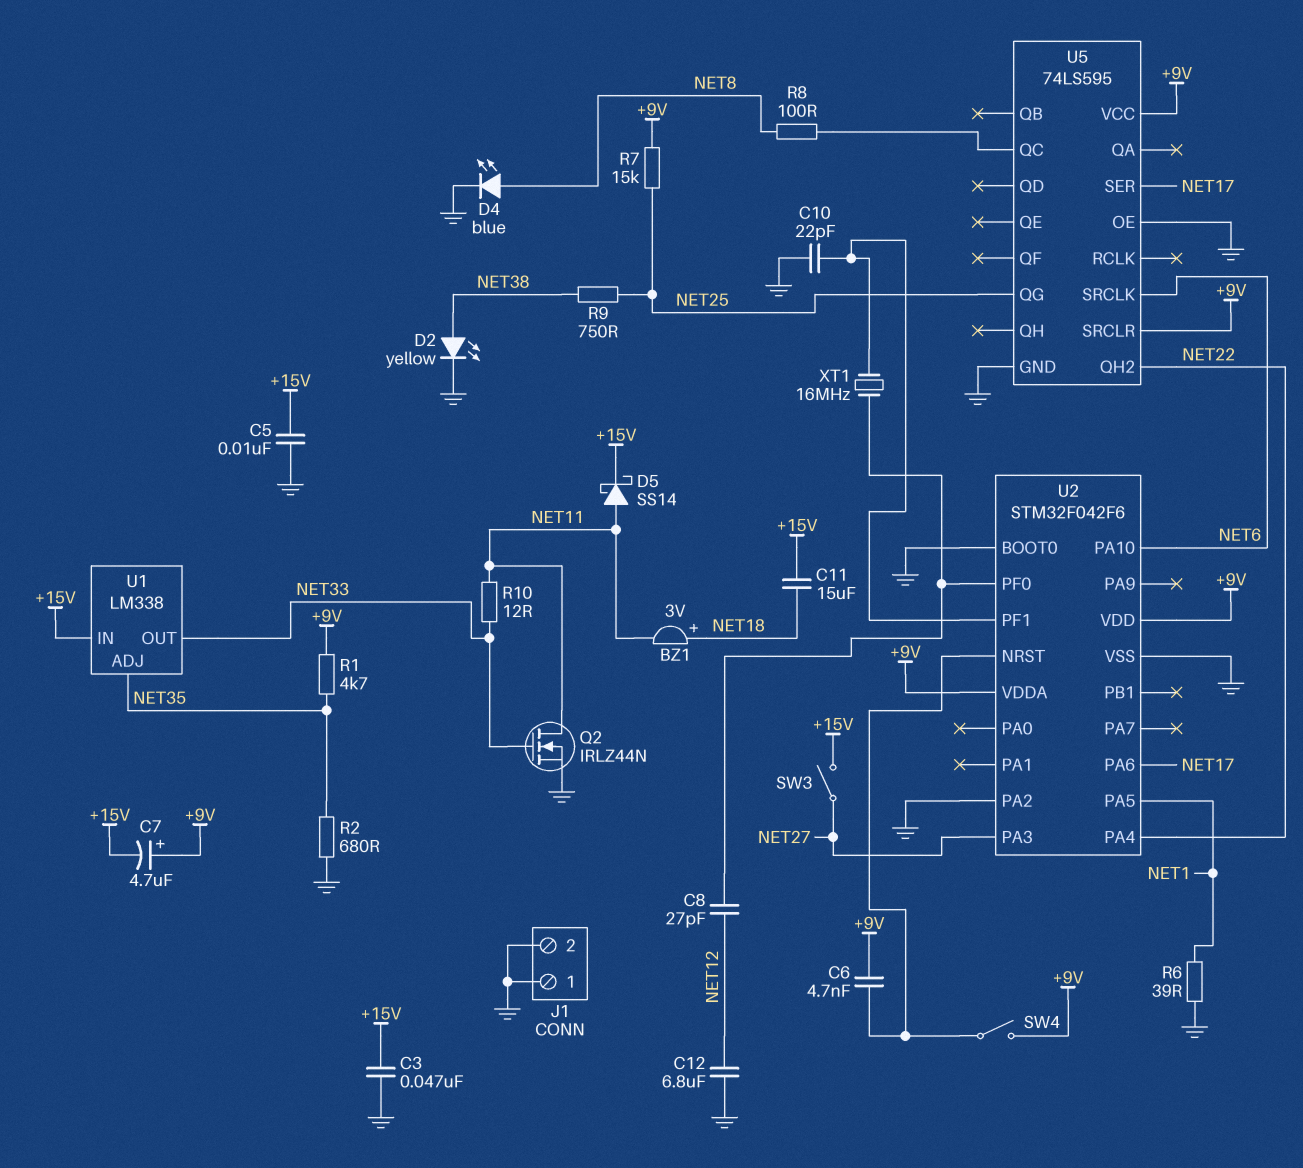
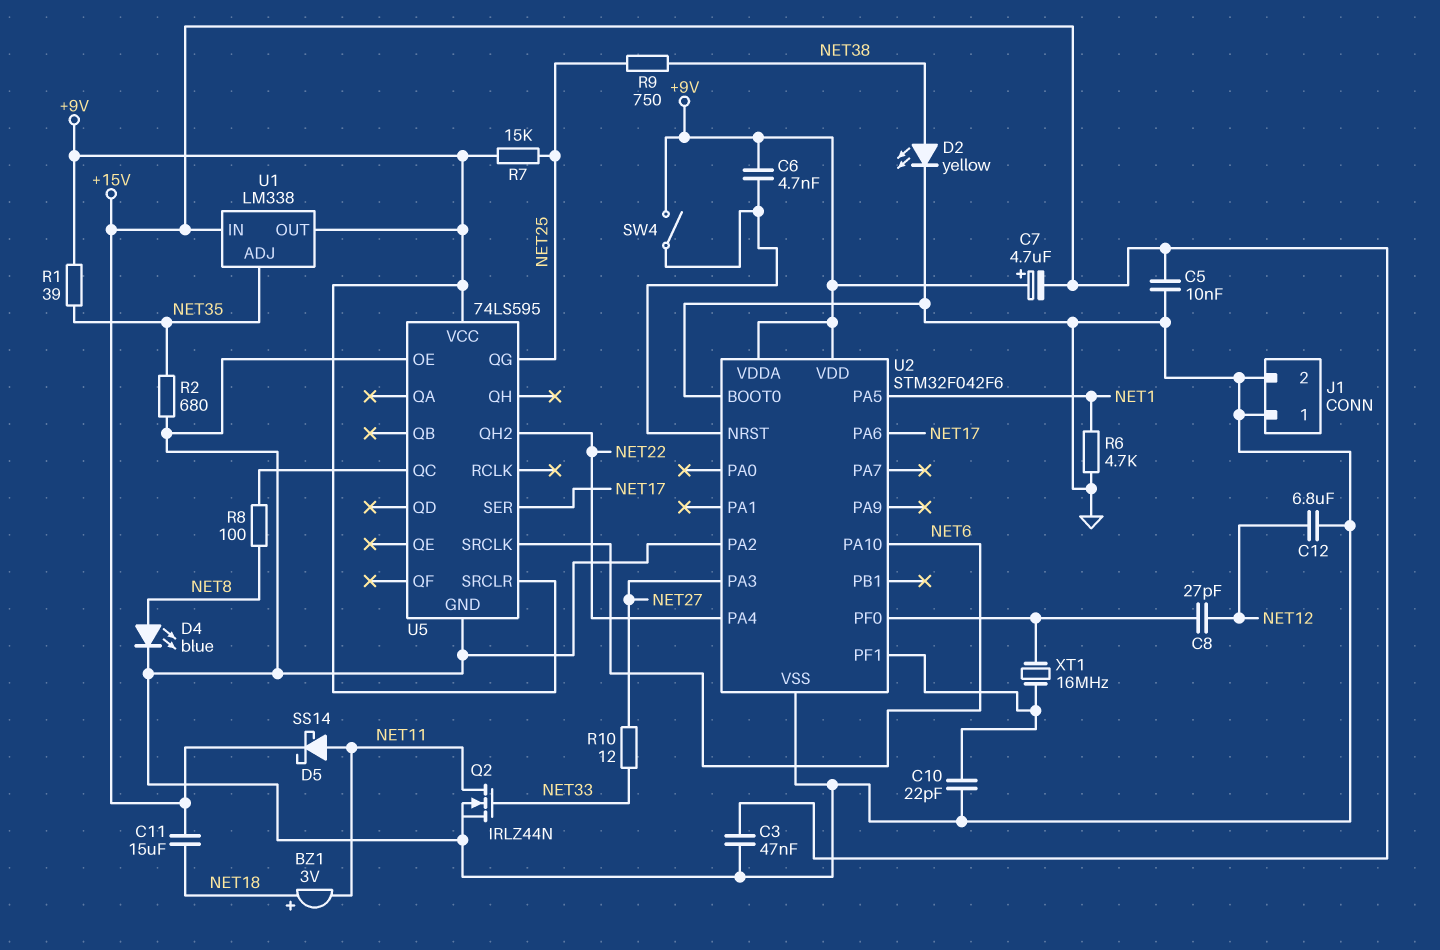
R1: 4.7k (+9V, NET35) -> 39 (+9V, NET35)
R6: 39 (GND, NET1) -> 4.7k (GND, NET1)
R10: 12 (NET11, NET33) -> 12 (NET27, NET33)
SW3: switch (+15V, NET27) -> none
U1 pin OUT: NET33 -> +9V

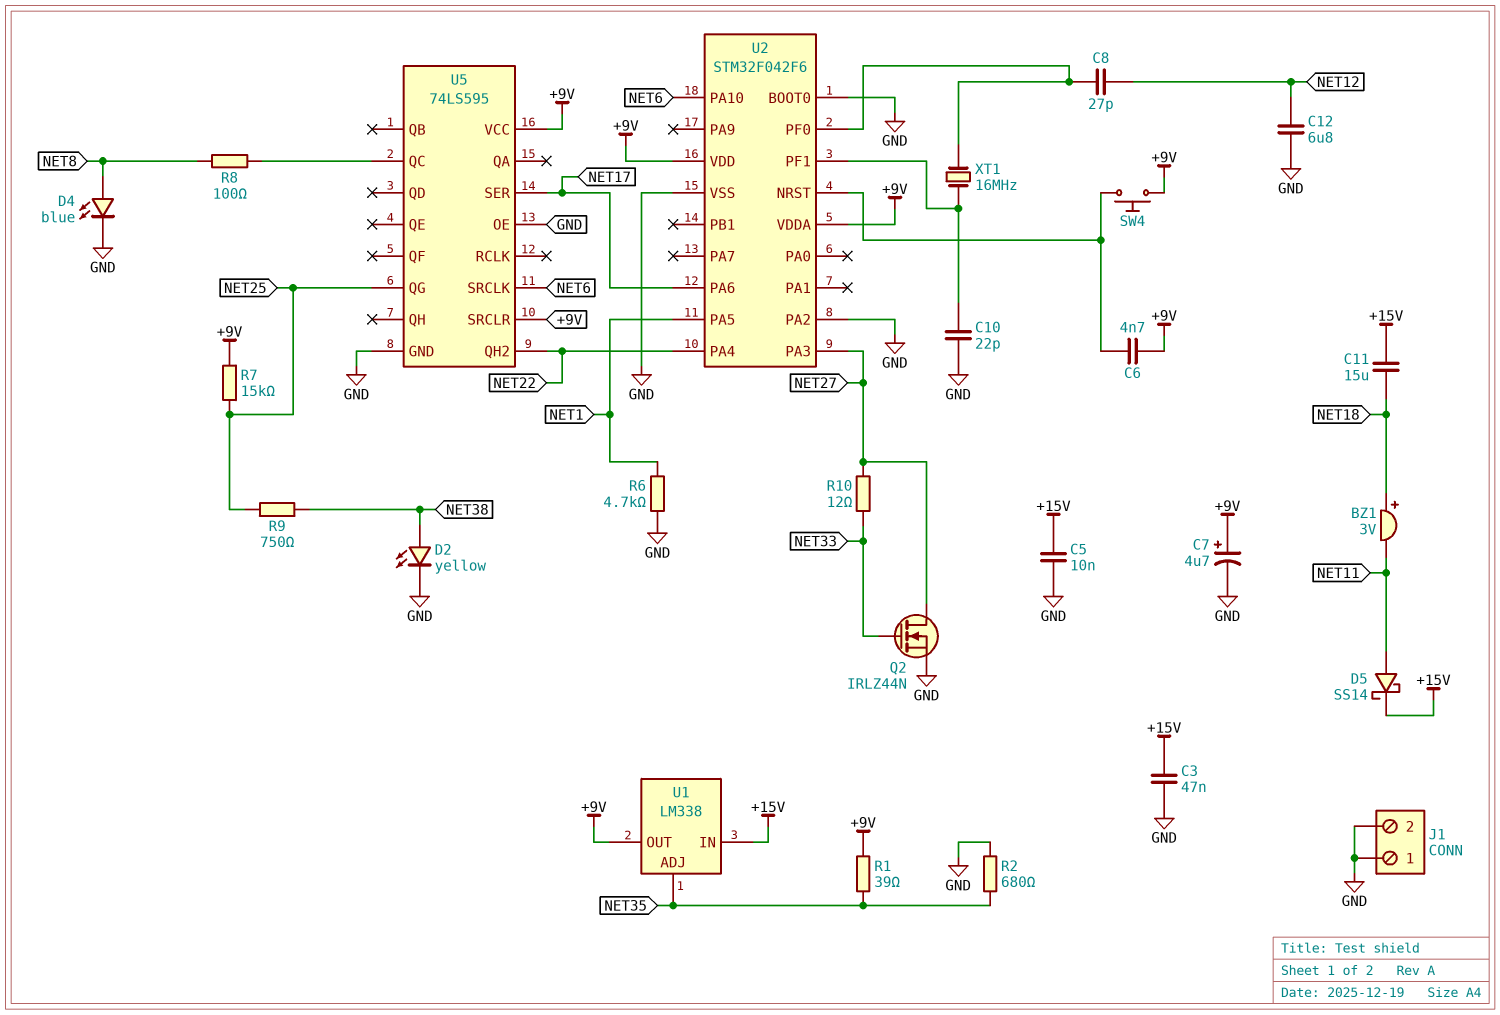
C7: 4.7uF (plus +9V, minus +15V) -> 4.7uF (plus +9V, minus GND)
Q2: NMOS IRLZ44N (G NET33, D NET11, S GND) -> NMOS IRLZ44N (G NET33, D NET27, S GND)
SW4: switch (+9V, U2/NRST) -> button (+9V, U2/NRST)

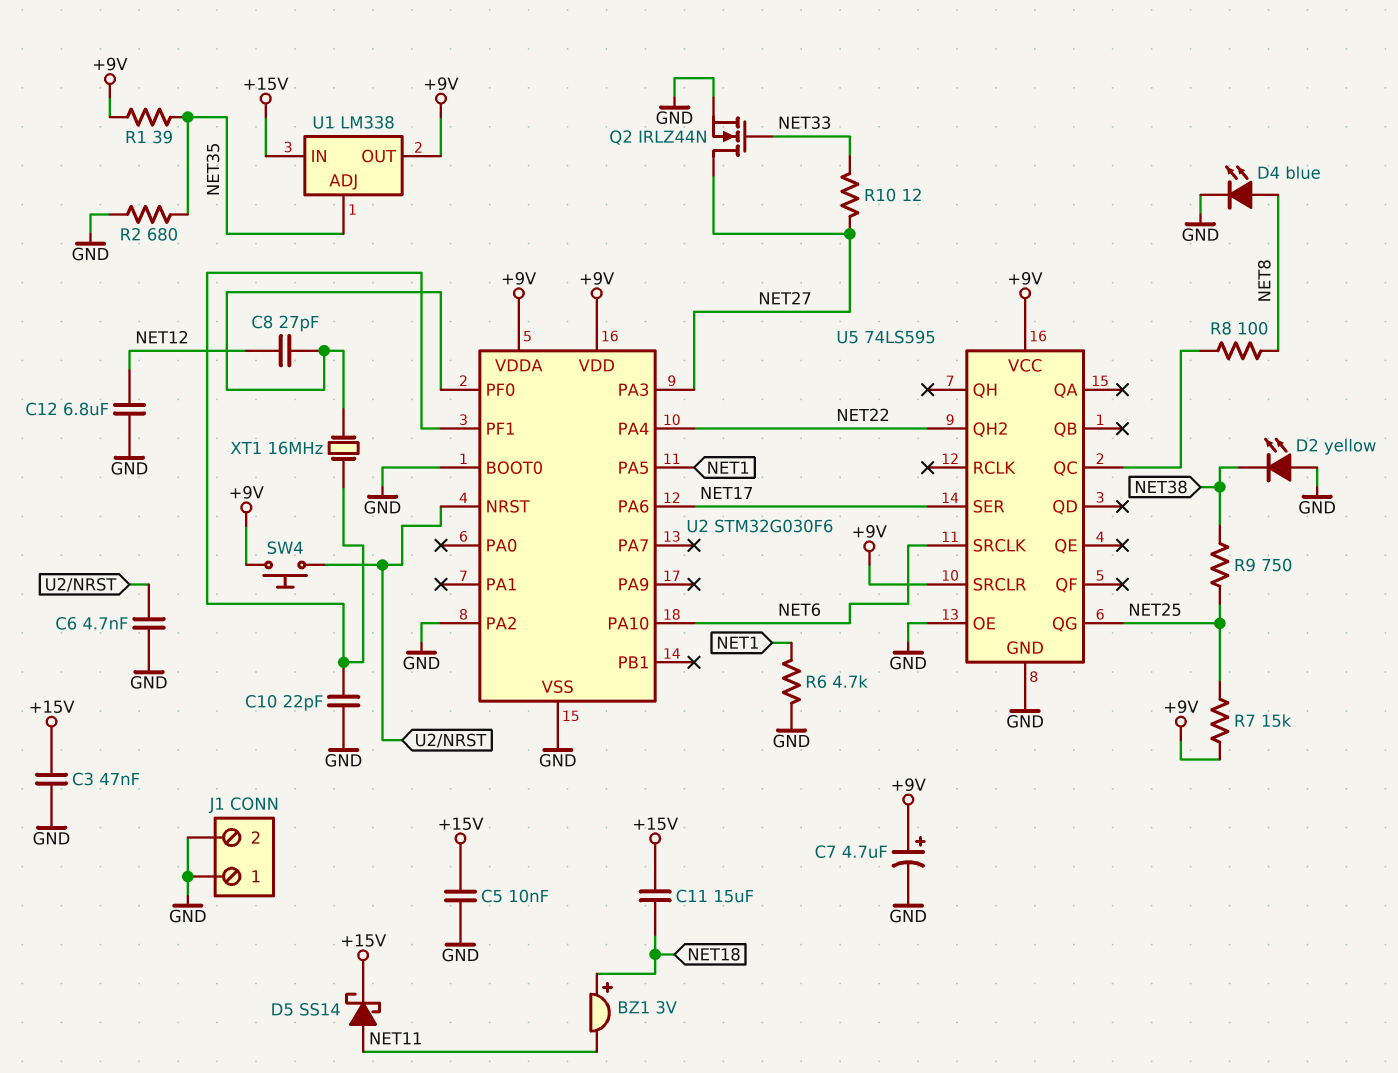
C6: 4.7nF (+9V, U2/NRST) -> 4.7nF (GND, U2/NRST)
D2: LED yellow (A NET38, K GND) -> LED yellow (A GND, K NET38)
U2: STM32F042F6 -> STM32G030F6

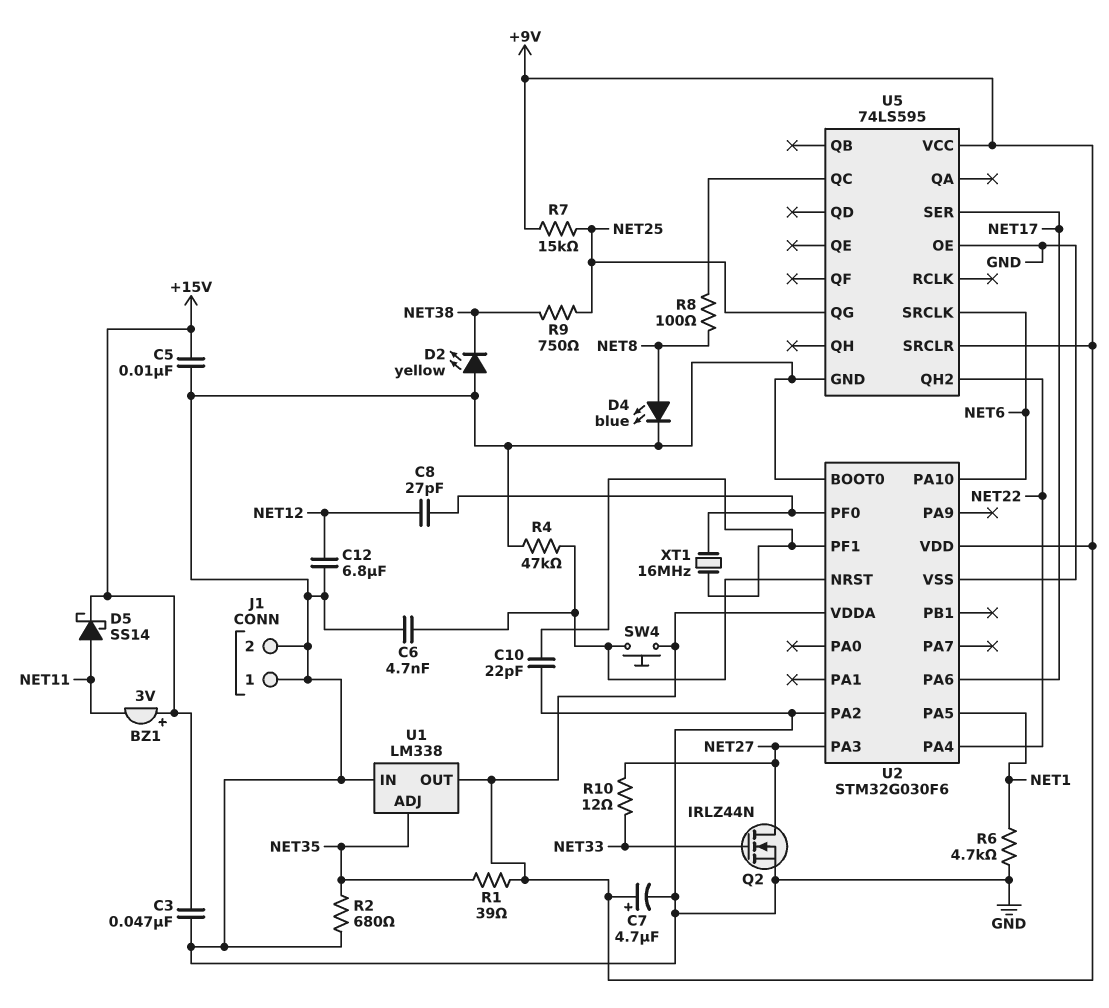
BZ1: buzzer 3V (plus NET18, minus NET11) -> buzzer 3V (plus +15V, minus NET11)
C11: 15uF (+15V, NET18) -> none
R4: none -> 47k (GND, U2/NRST)
U1 pin IN: +15V -> GND

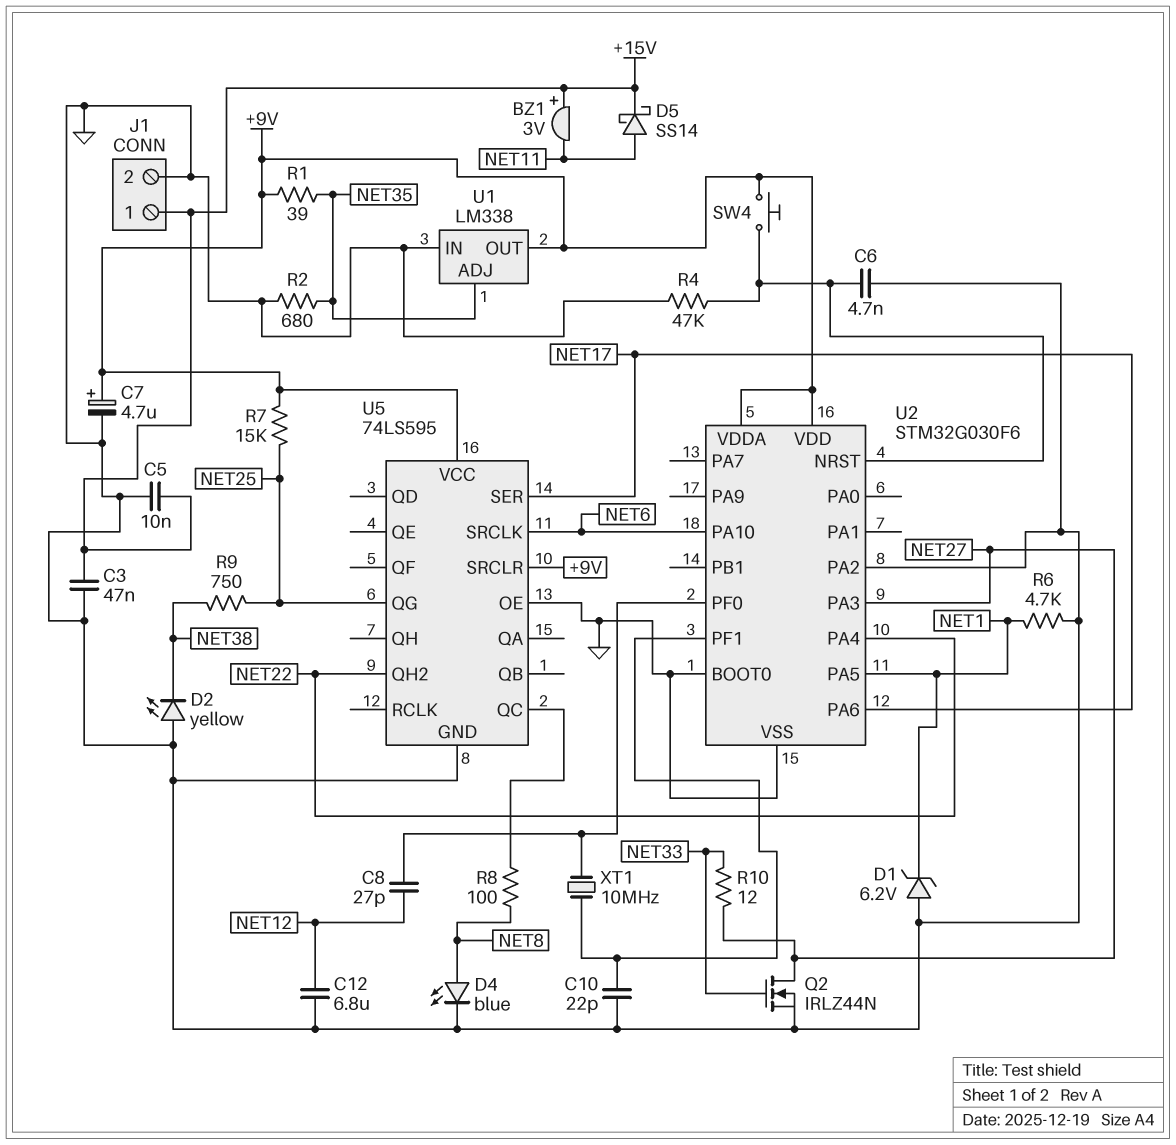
D1: none -> zener 6.2V (A GND, K NET1)
J1 pin 1: GND -> +15V
XT1: 16MHz (U2/PF0, U2/PF1) -> 10MHz (U2/PF0, U2/PF1)

